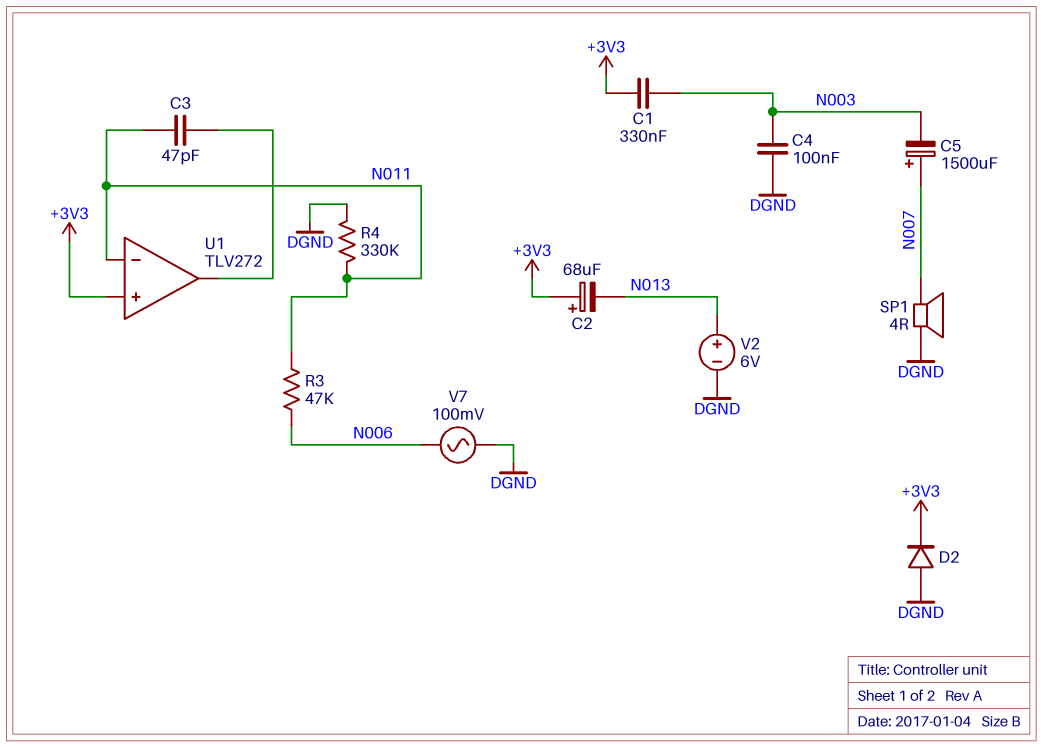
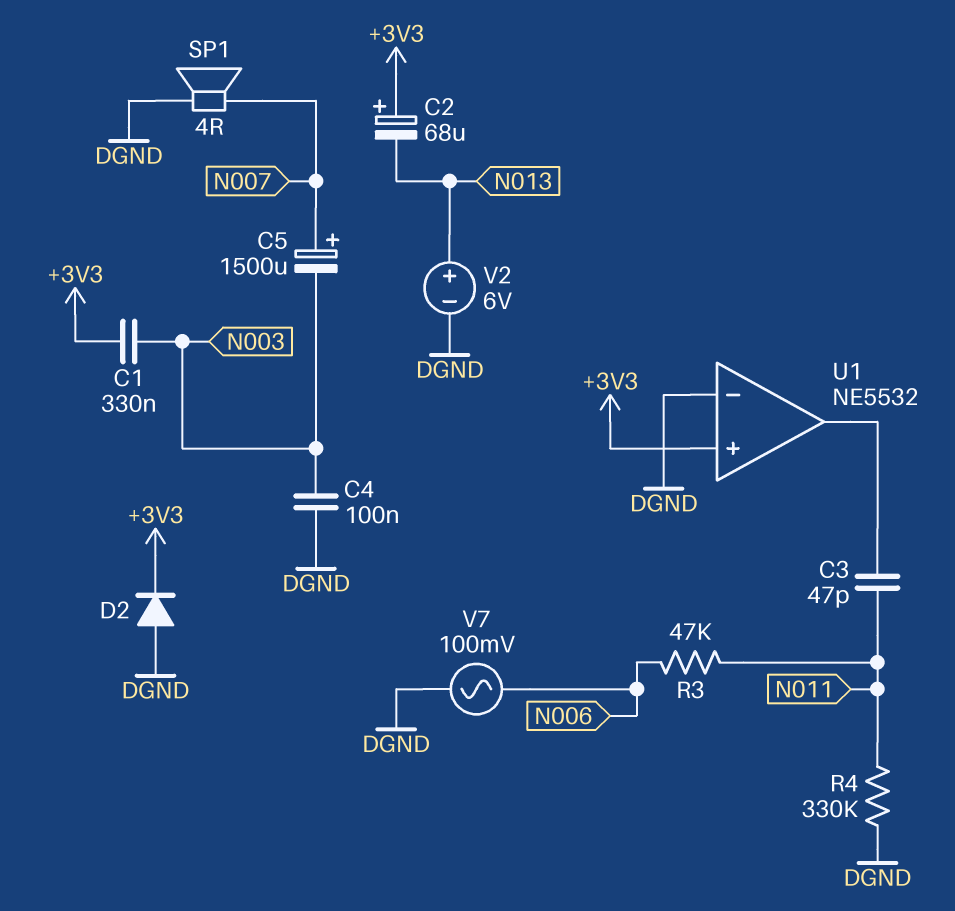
U1: TLV272 -> NE5532
U1 pin in-: N011 -> DGND

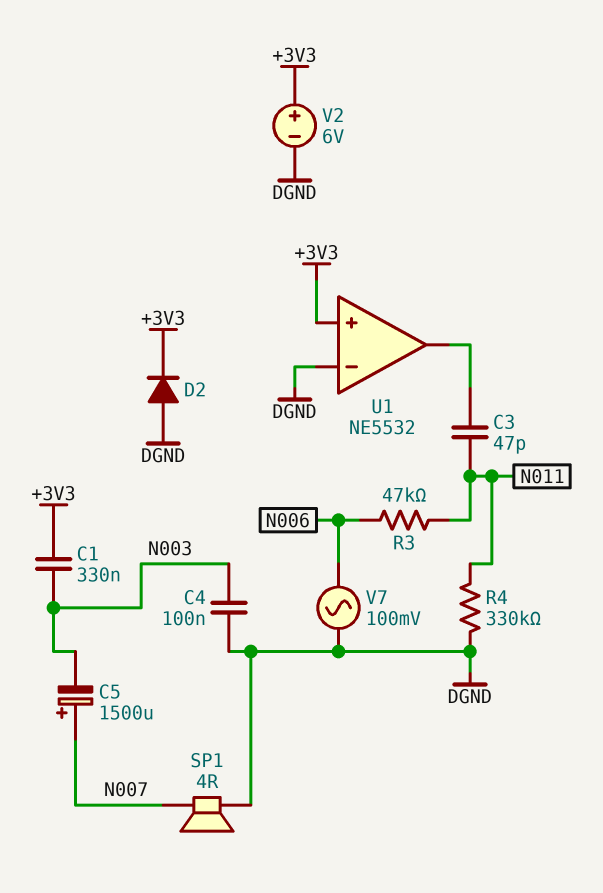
C2: 68uF (plus +3V3, minus N013) -> none
V2: 6V (plus N013, minus DGND) -> 6V (plus +3V3, minus DGND)

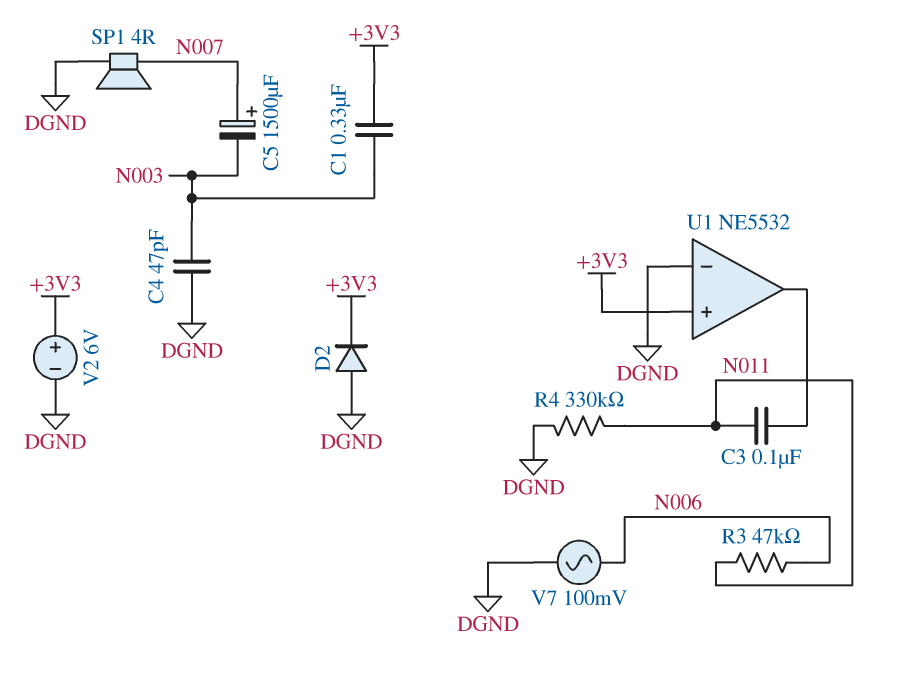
C3: 47pF (N011, U1/out) -> 100nF (N011, U1/out)
C4: 100nF (DGND, N003) -> 47pF (DGND, N003)

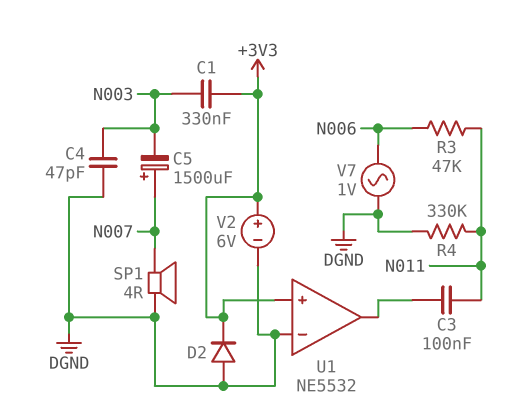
V7: AC 100mV (DGND, N006) -> AC 1V (DGND, N006)

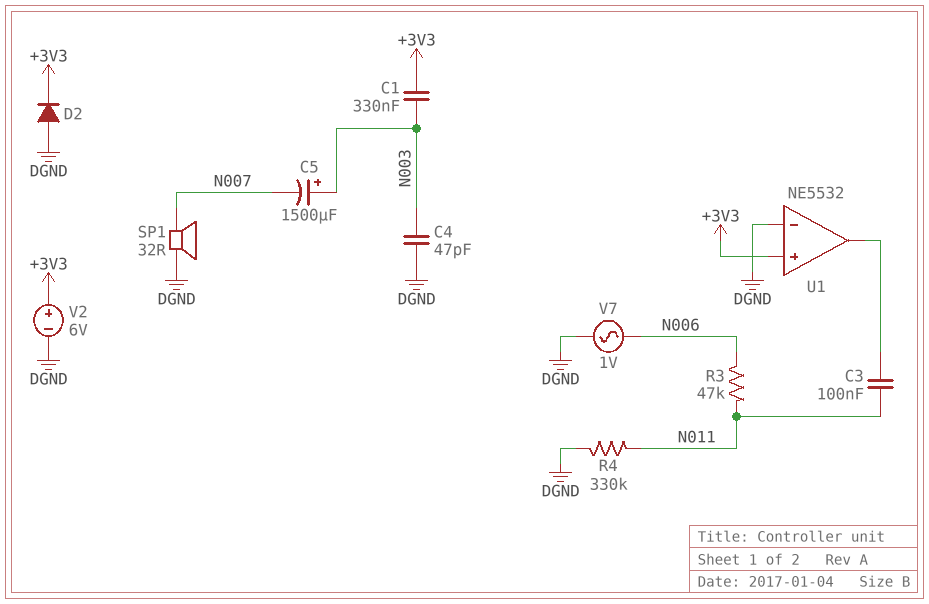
C5: 1500uF (plus N007, minus N003) -> 1500uF (plus N003, minus N007)
SP1: speaker 4R (DGND, N007) -> speaker 32R (DGND, N007)

